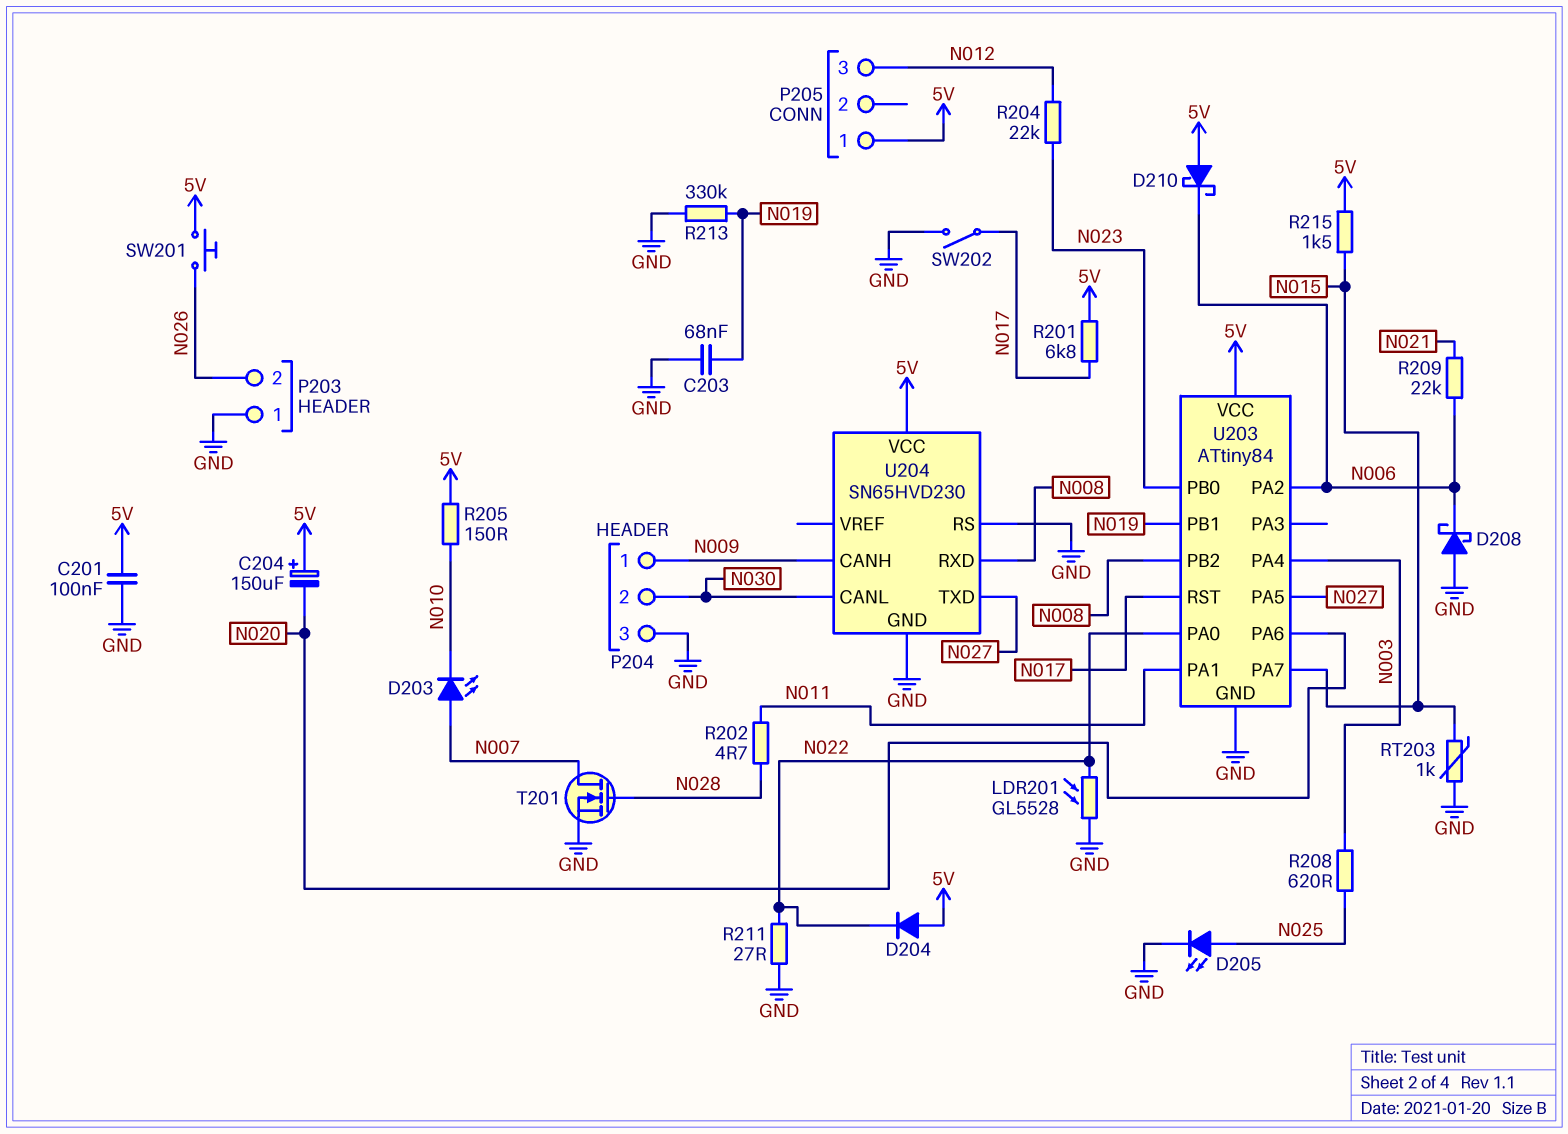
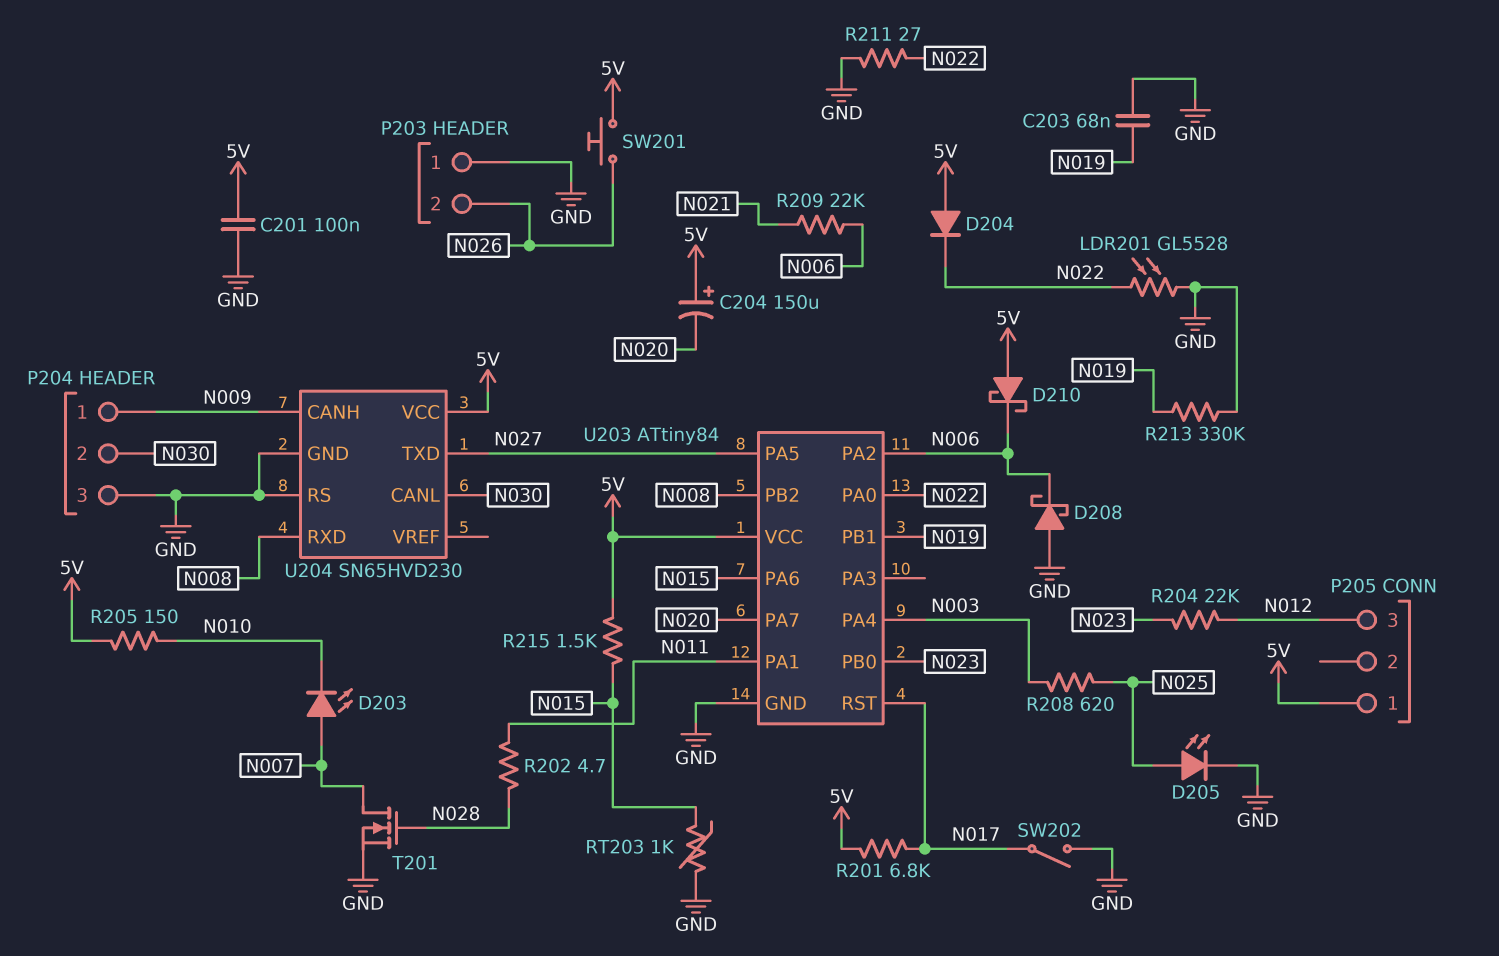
U203 pin PA6: N020 -> N015
U203 pin PA7: N015 -> N020

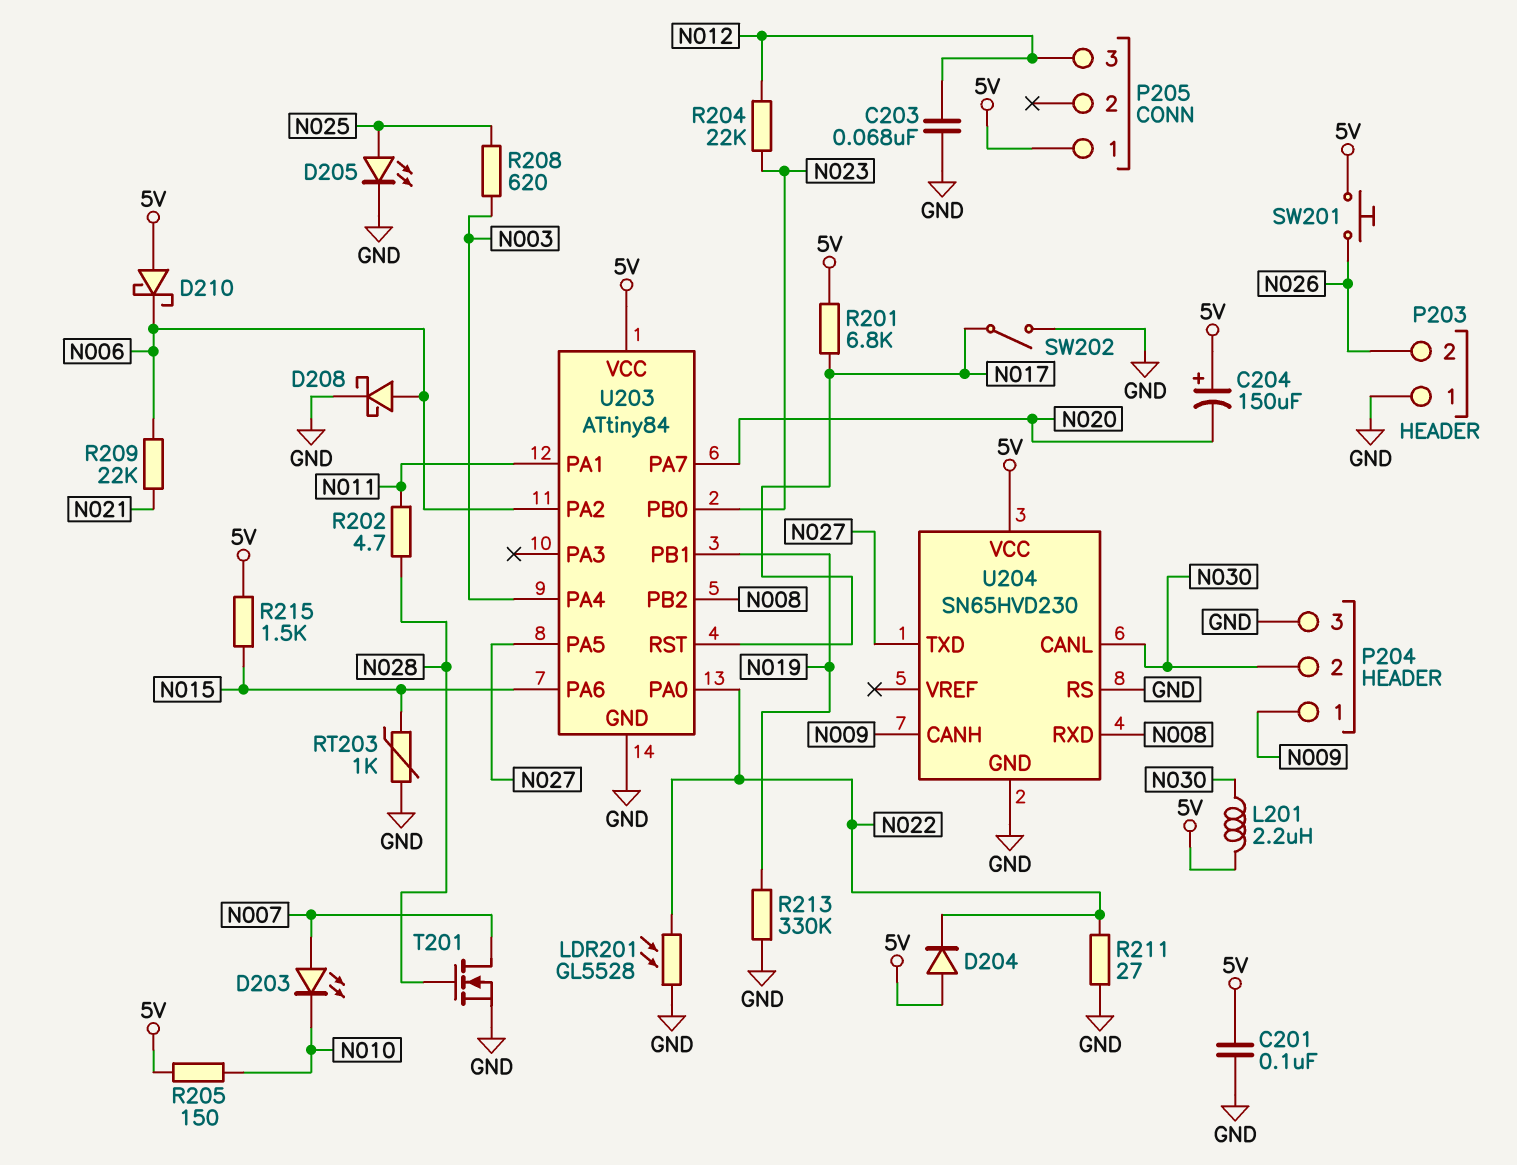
C203: 68nF (GND, N019) -> 68nF (GND, N012)
D208: schottky (A GND, K N006) -> schottky (A N006, K GND)
L201: none -> 2.2uH (5V, N030)

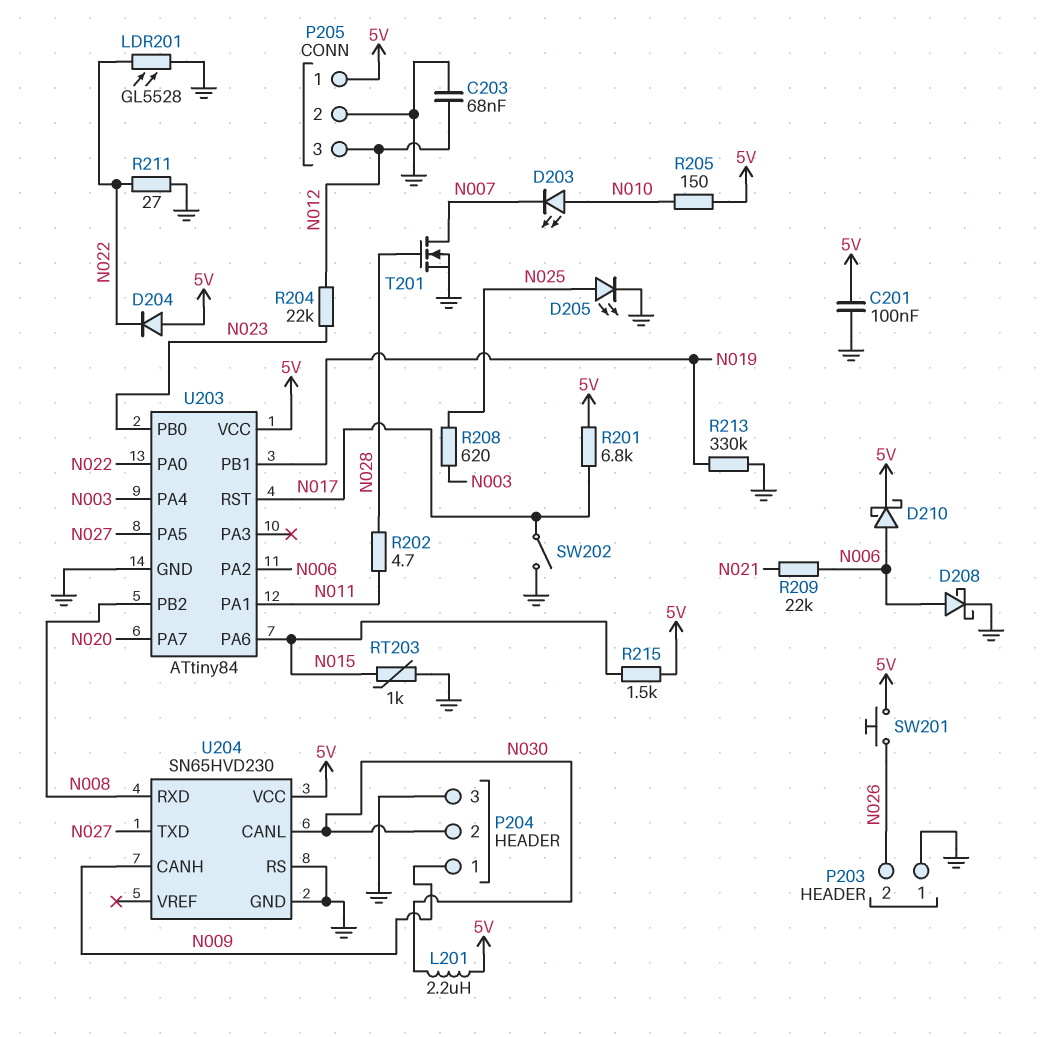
C204: 150uF (plus 5V, minus N020) -> none
D203: LED (A N007, K N010) -> LED (A N010, K N007)
D210: schottky (A 5V, K N006) -> schottky (A N006, K 5V)
P205 pin 2: none -> GND

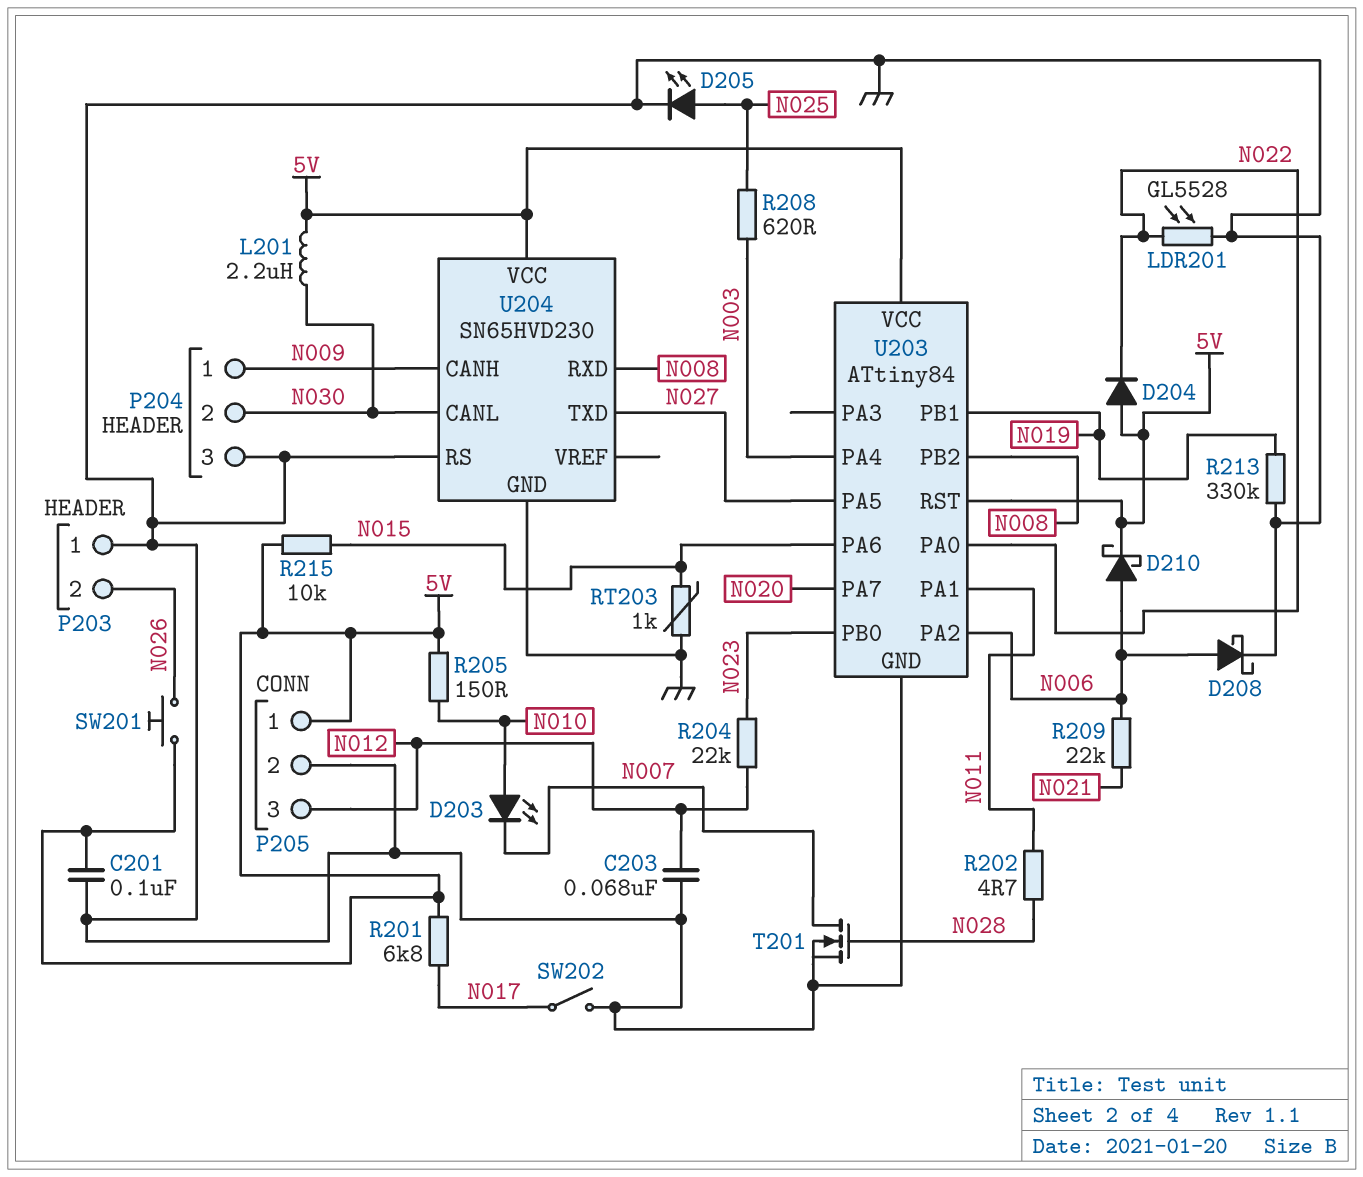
R211: 27 (GND, N022) -> none
R215: 1.5k (5V, N015) -> 10k (5V, N015)
U203 pin RST: N017 -> 5V

